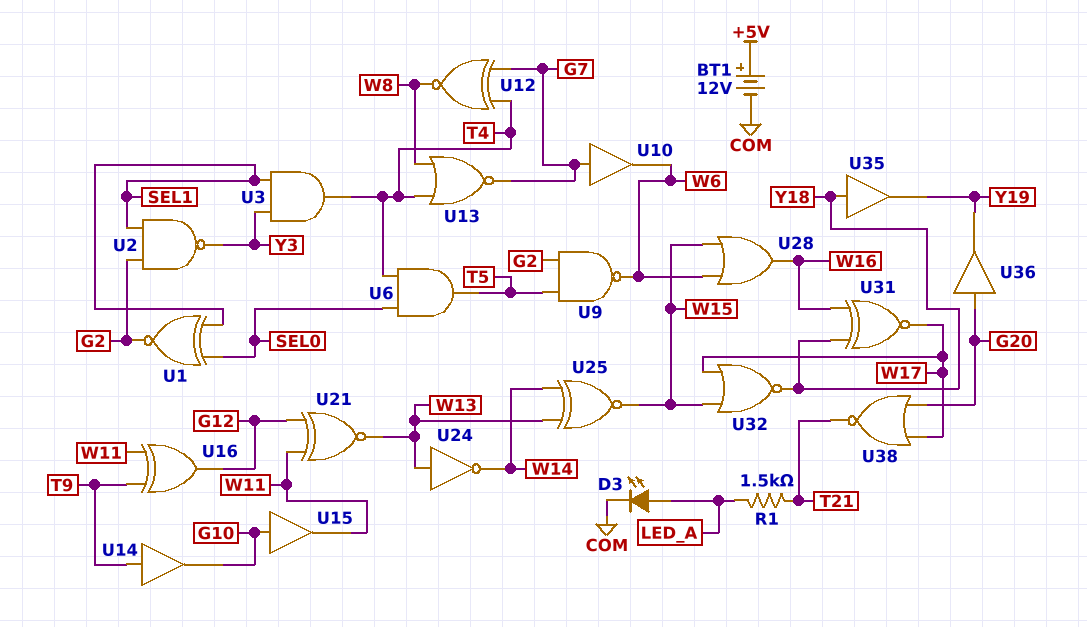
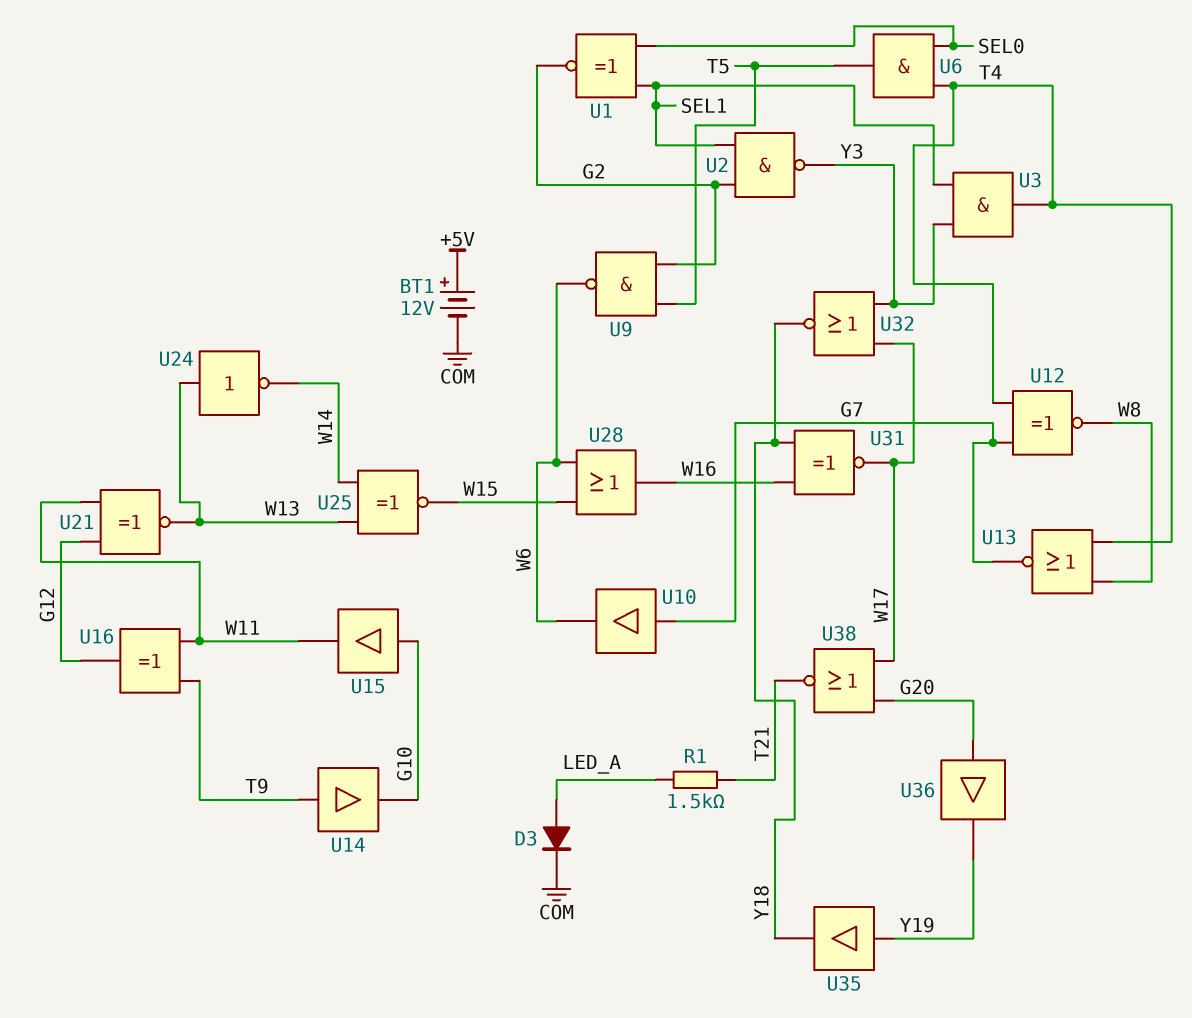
D3: LED (A LED_A, K COM) -> diode (A LED_A, K COM)
U32: NOR (in W15, in W17, out Y18) -> NOR (in W17, in Y3, out Y18)
U35: buffer (in Y18, out Y19) -> buffer (in Y19, out Y18)

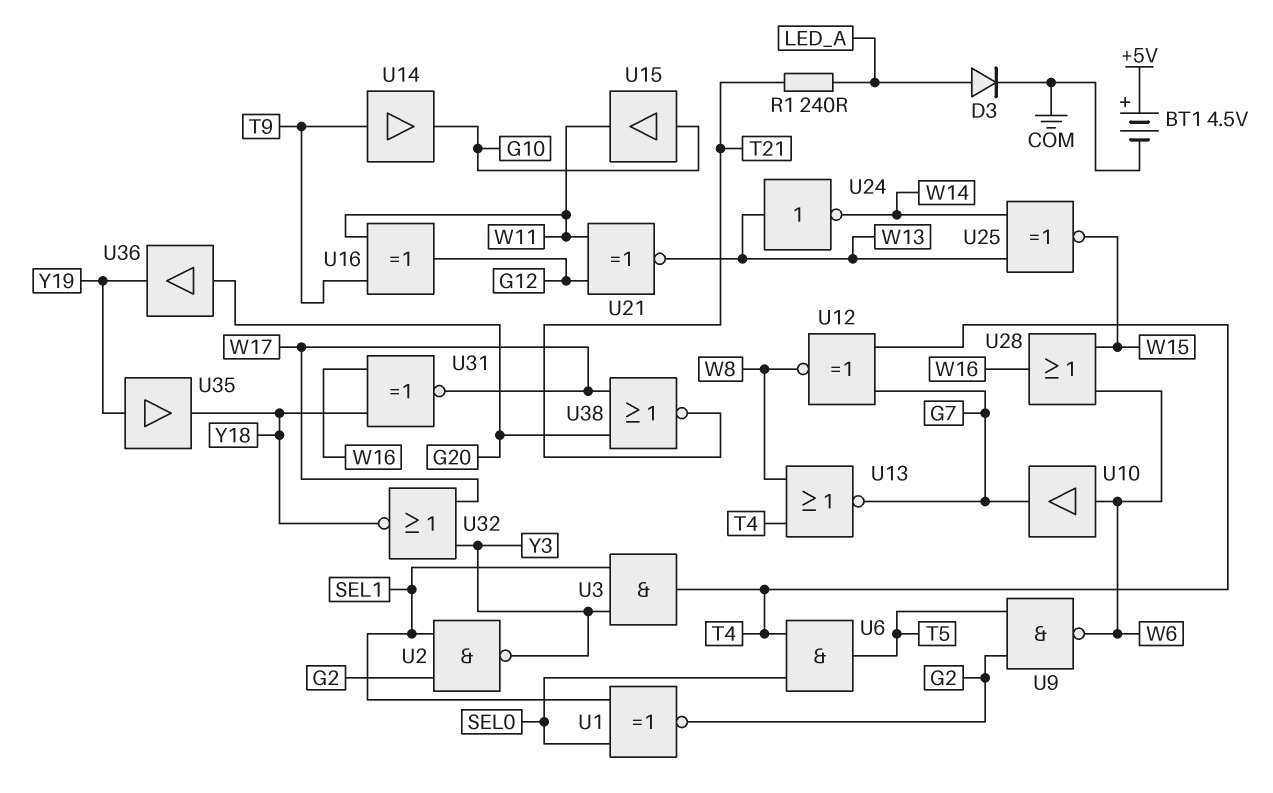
BT1: 12V (plus +5V, minus COM) -> 4.5V (plus +5V, minus COM)
R1: 1.5k (LED_A, T21) -> 240 (LED_A, T21)
U10: buffer (in G7, out W6) -> buffer (in W6, out G7)

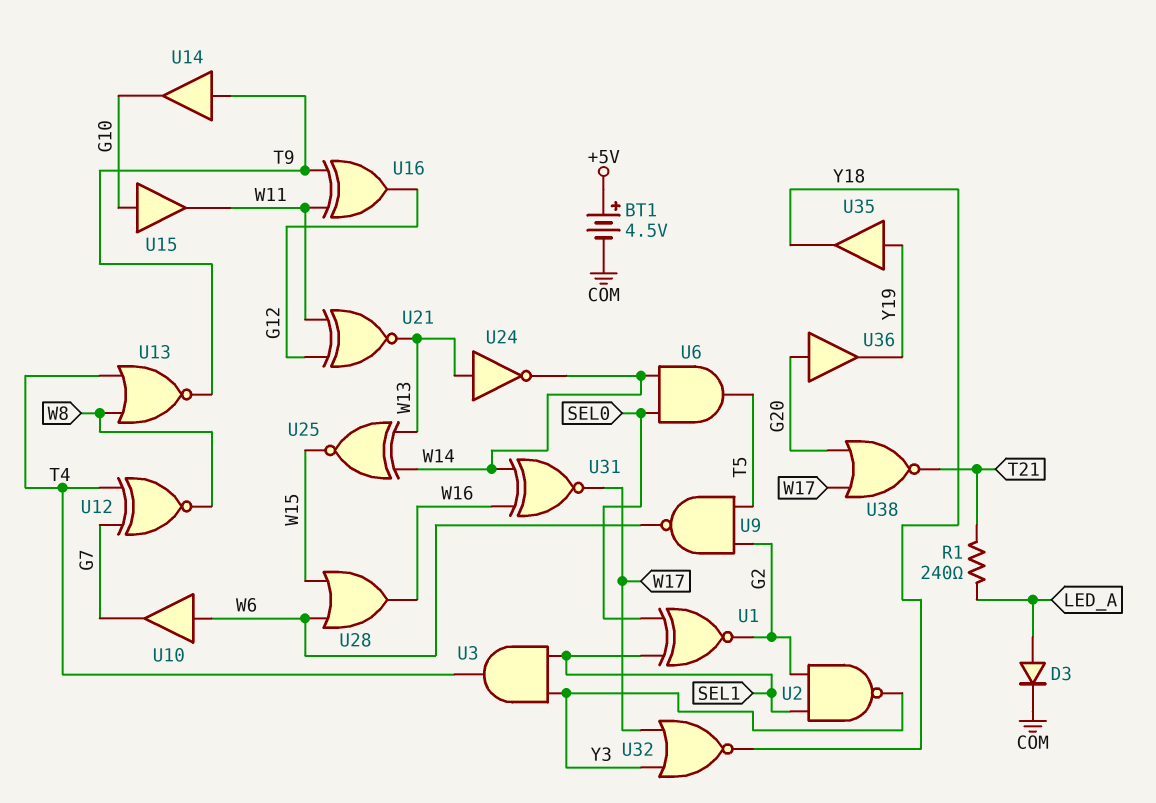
U6: AND (in SEL0, in T4, out T5) -> AND (in SEL0, in W14, out T5)
U13: NOR (in T4, in W8, out G7) -> NOR (in T4, in W8, out T9)
U31: XNOR (in W16, in Y18, out W17) -> XNOR (in W14, in W16, out W17)

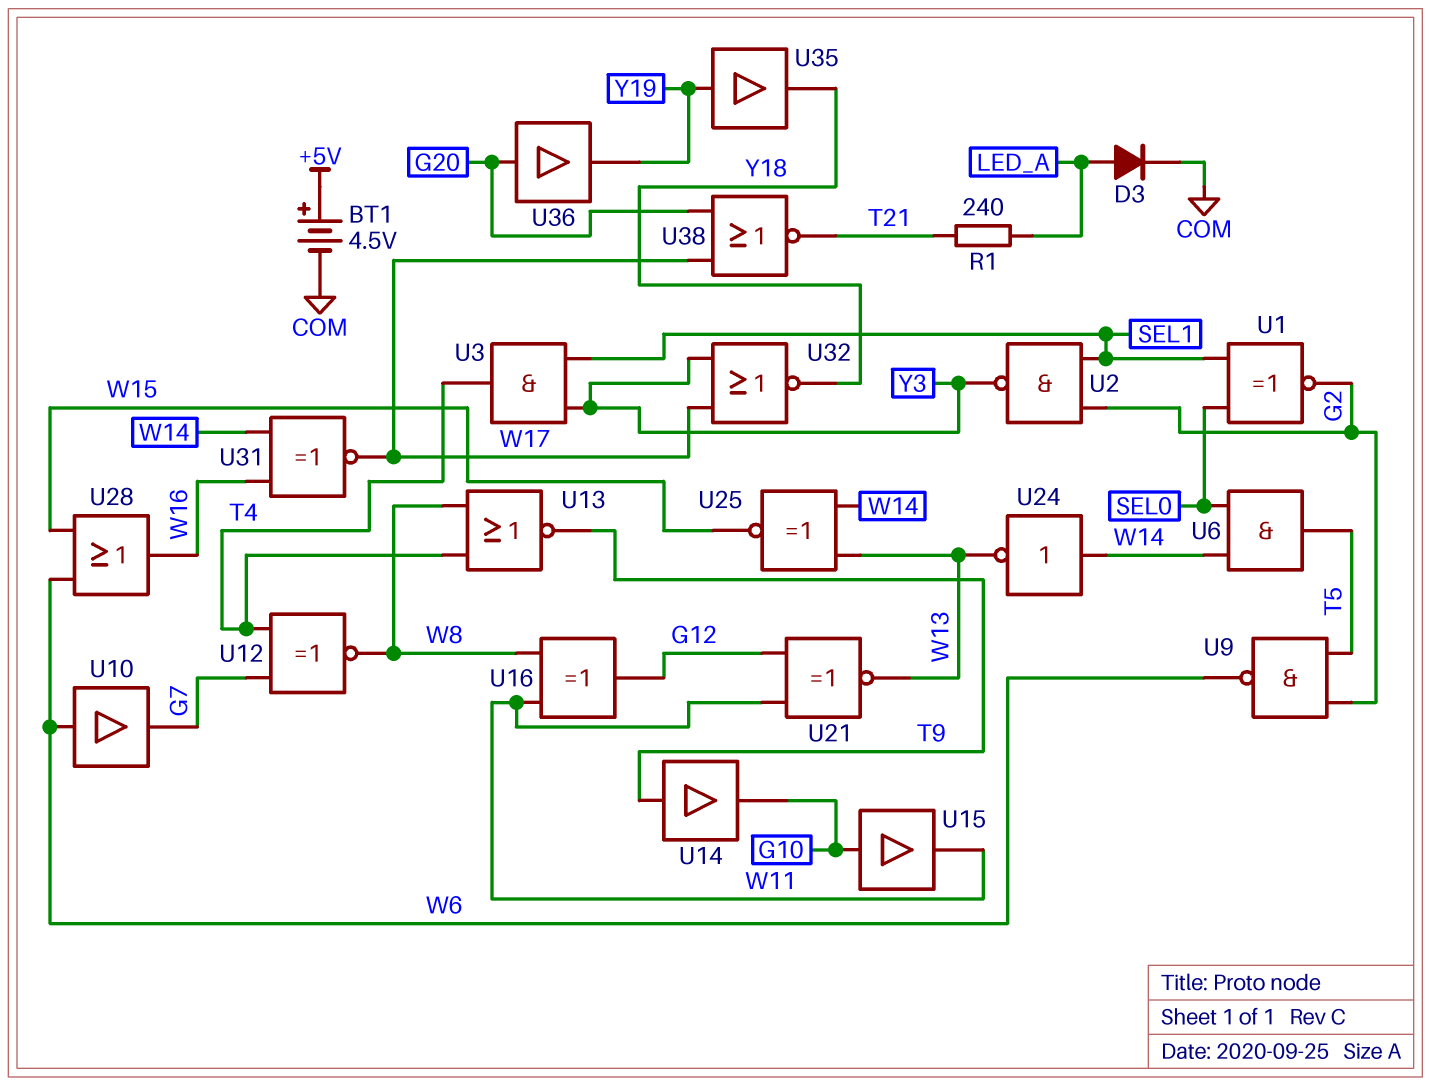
U16: XOR (in T9, in W11, out G12) -> XOR (in W8, in W11, out G12)
U24: NOT (in W13, out W14) -> NOT (in W14, out W13)

